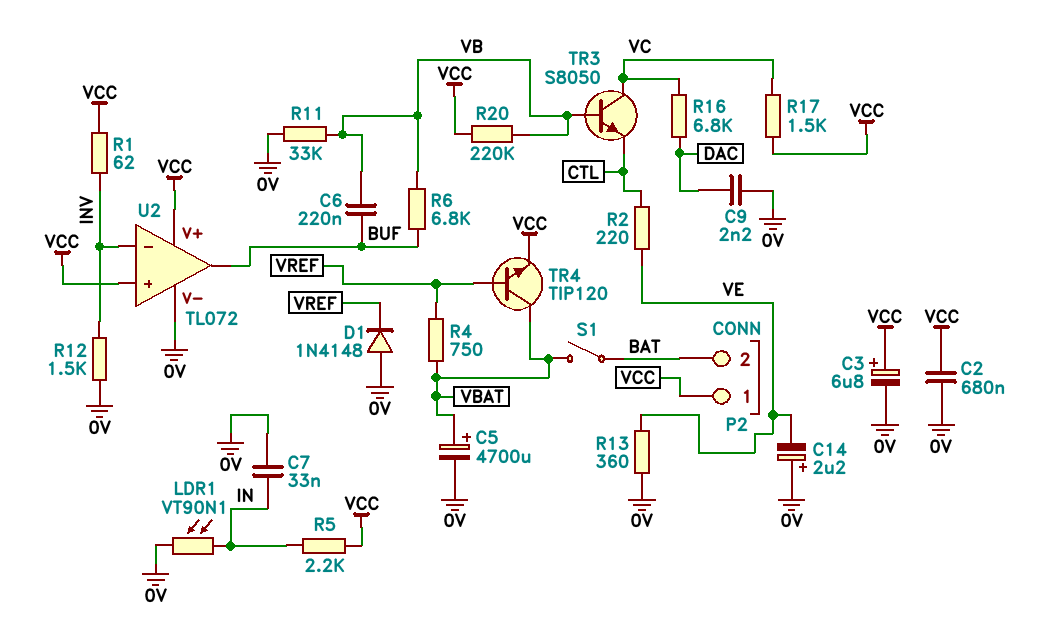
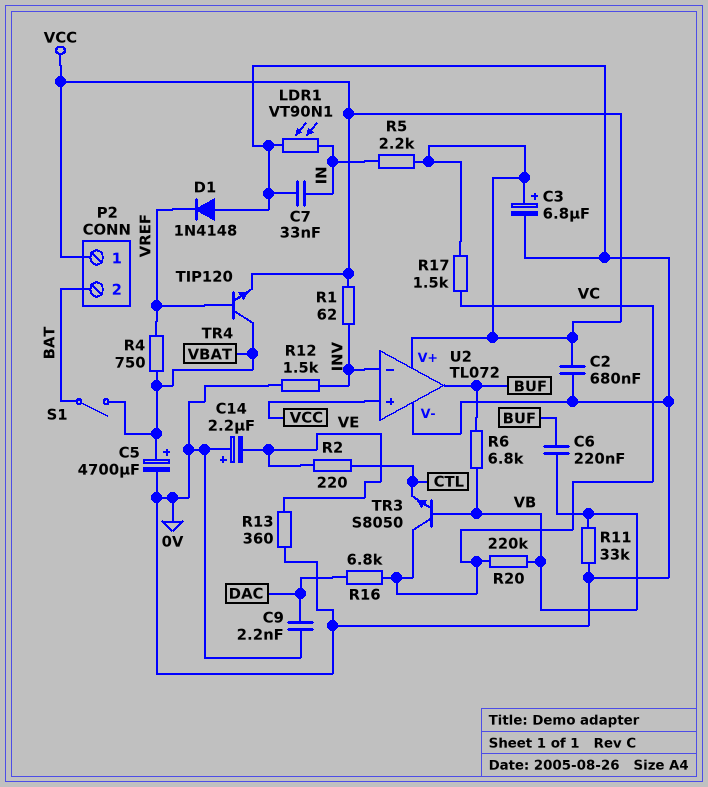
R20: 220k (VB, VCC) -> 220k (VB, VC)

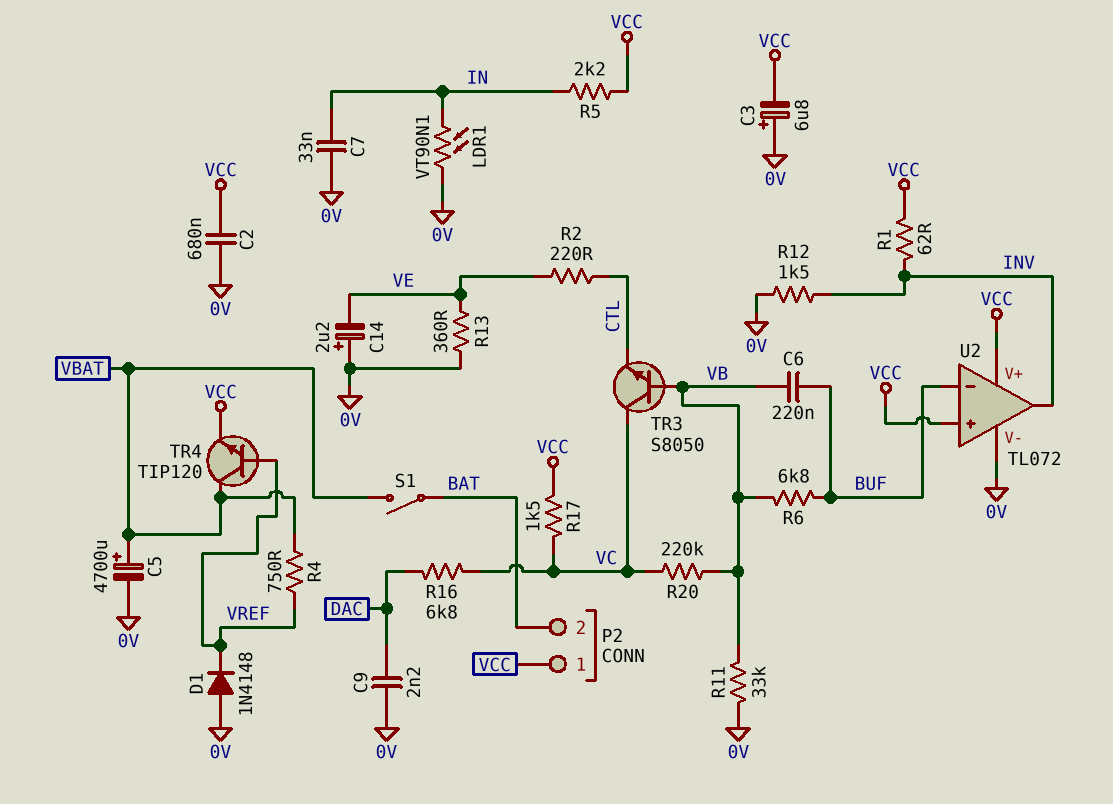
C3: 6.8uF (plus VCC, minus 0V) -> 6.8uF (plus 0V, minus VCC)
U2 pin in-: INV -> BUF
U2 pin out: BUF -> INV

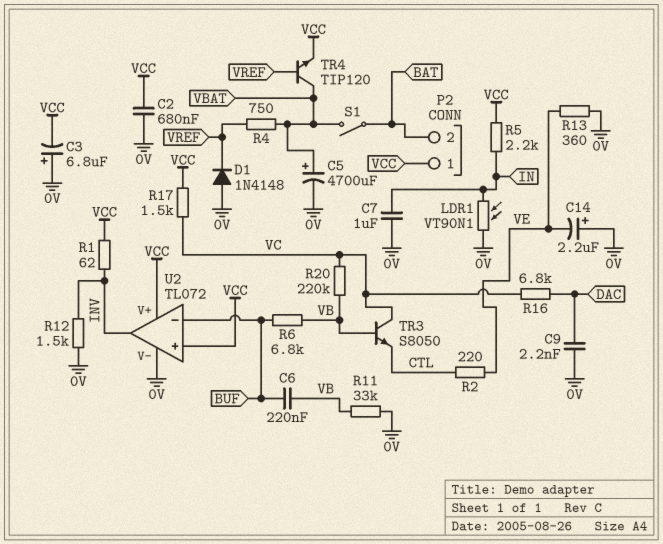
C7: 33nF (0V, IN) -> 1uF (0V, IN)

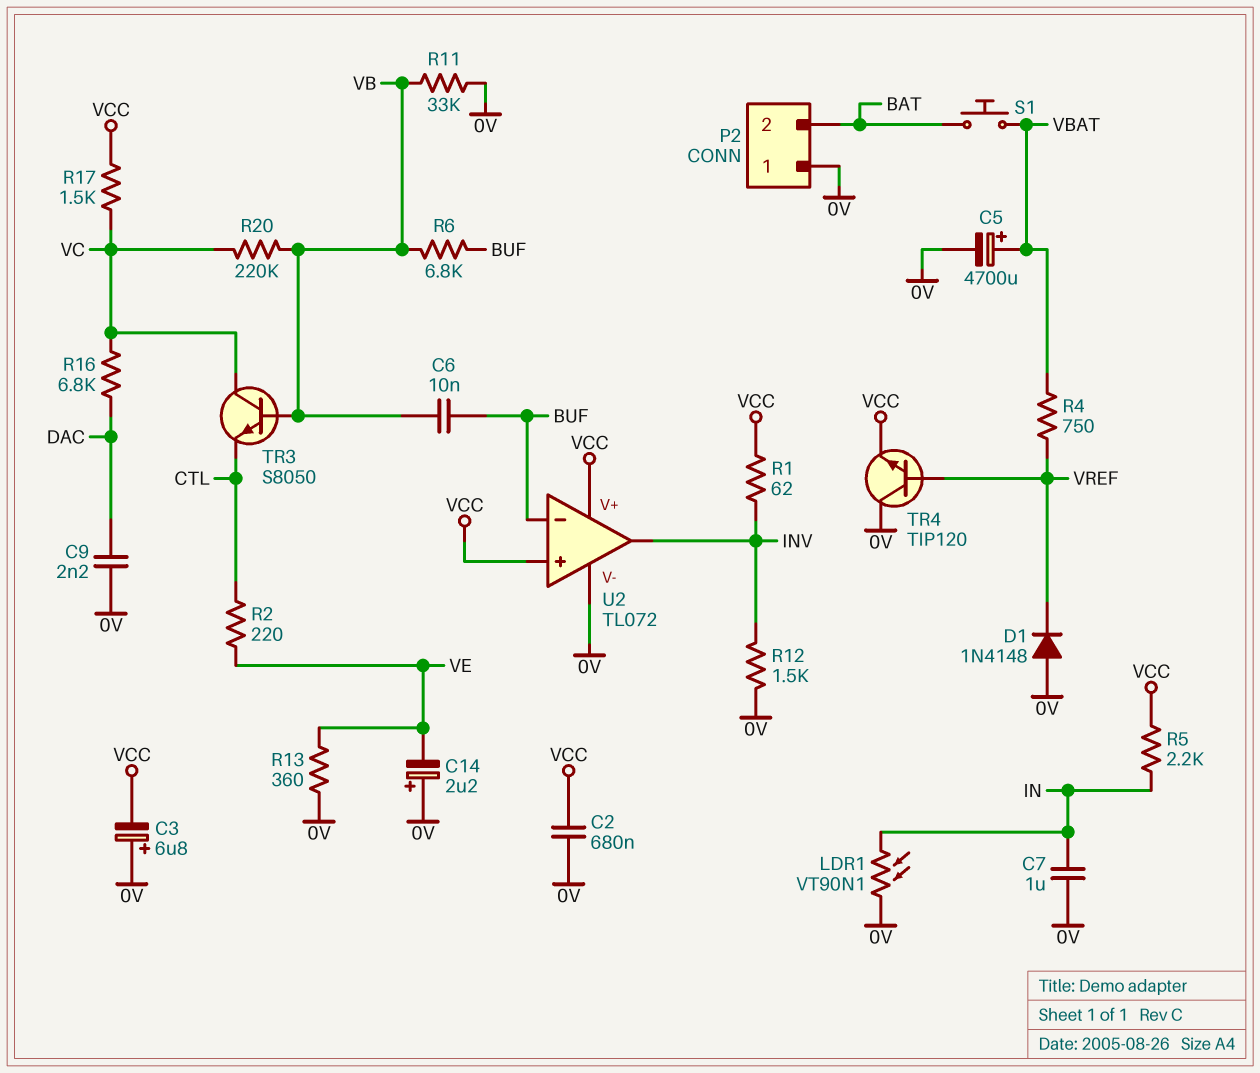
C6: 220nF (BUF, VB) -> 10nF (BUF, VB)
P2 pin 1: VCC -> 0V
S1: switch (BAT, VBAT) -> button (BAT, VBAT)
TR4: NPN TIP120 (B VREF, C VBAT, E VCC) -> NPN TIP120 (B VREF, C 0V, E VCC)

